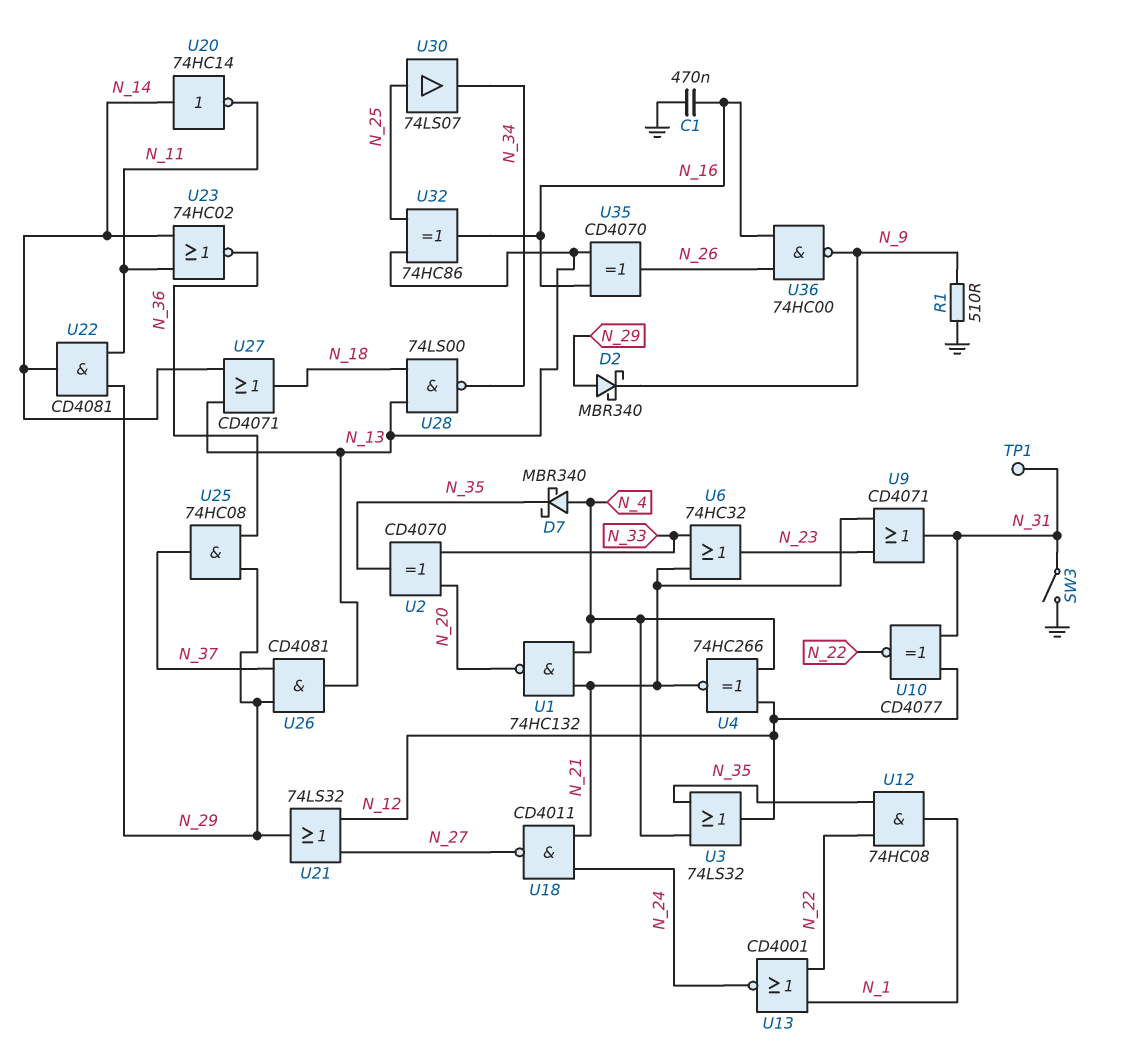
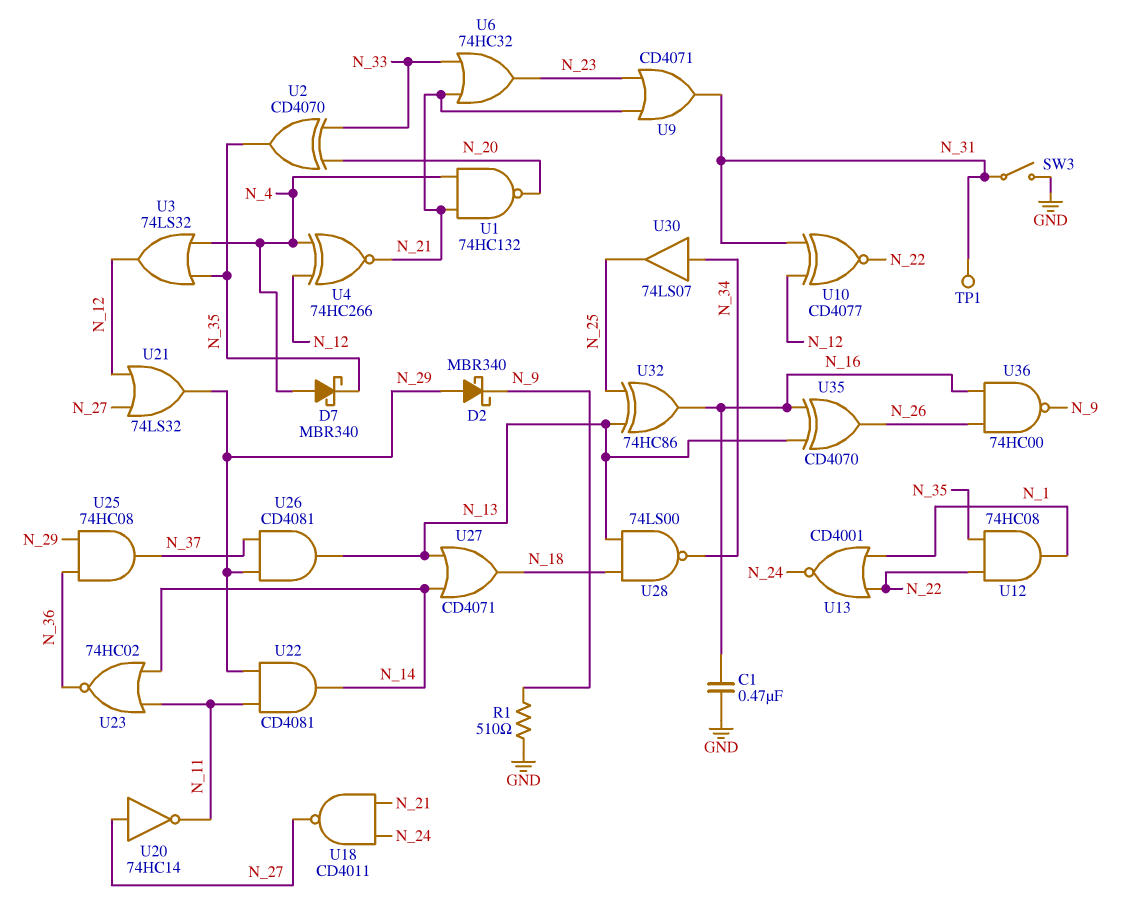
U20: NOT 74HC14 (in N_14, out N_11) -> NOT 74HC14 (in N_27, out N_11)
U30: buffer 74LS07 (in N_25, out N_34) -> buffer 74LS07 (in N_34, out N_25)

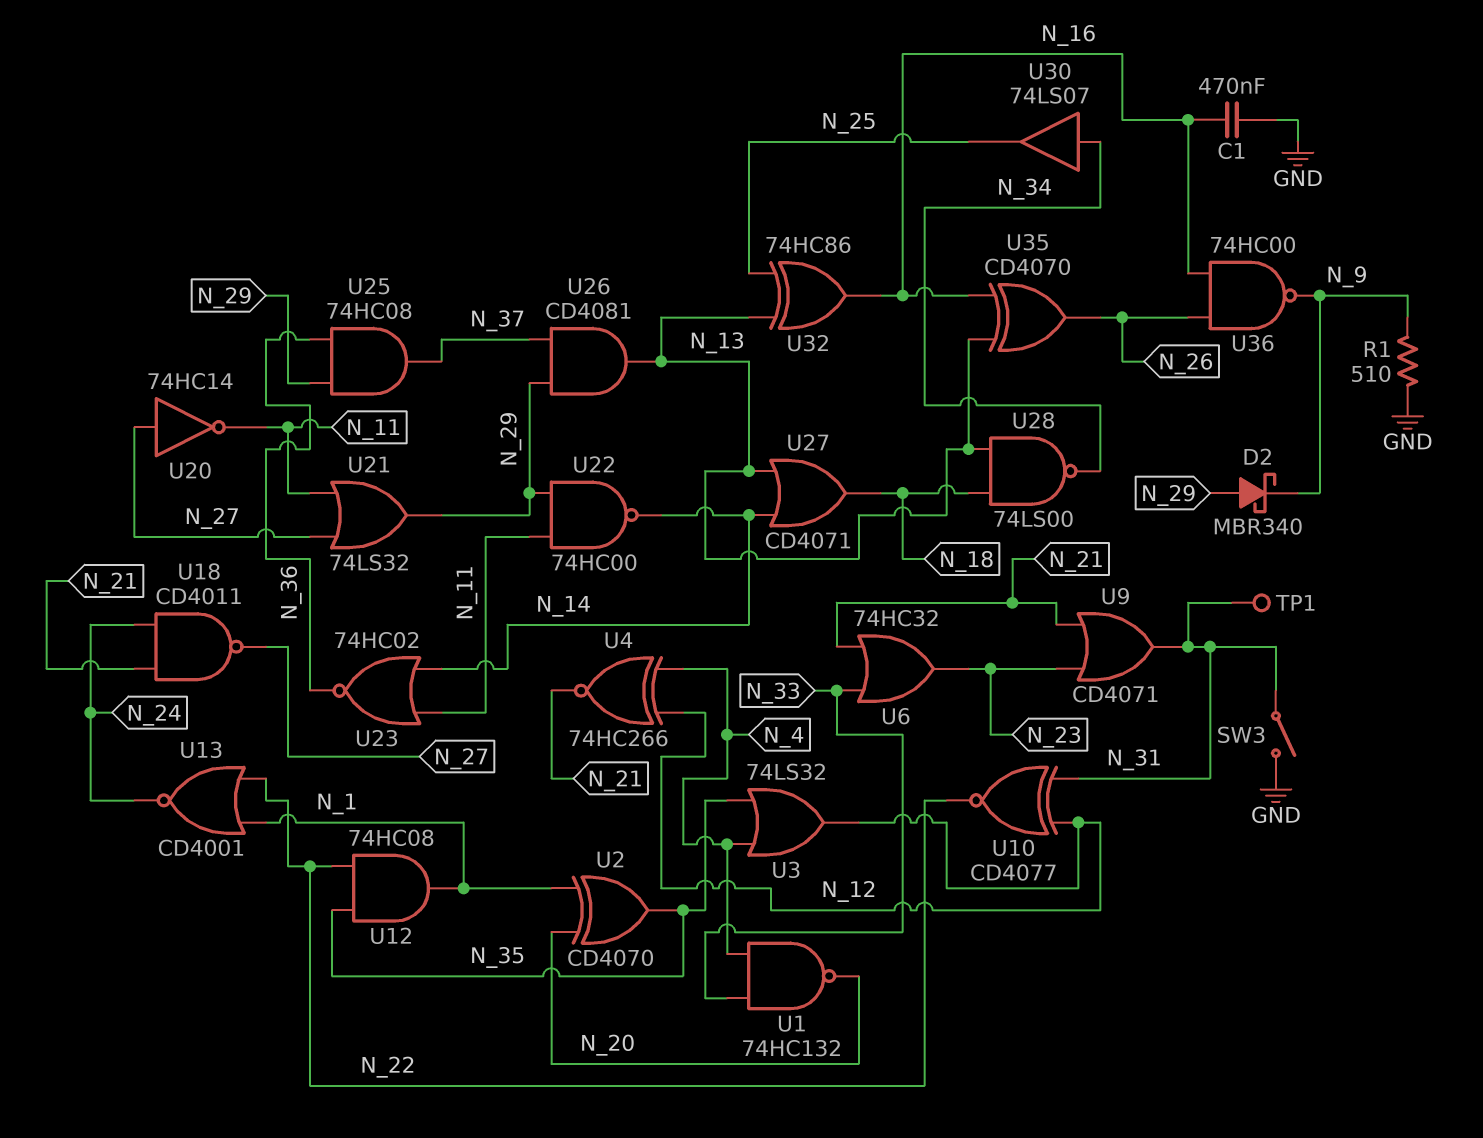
D7: schottky MBR340 (A N_4, K N_35) -> none
U1: NAND 74HC132 (in N_4, in N_21, out N_20) -> NAND 74HC132 (in N_4, in N_33, out N_20)
U2: XOR CD4070 (in N_20, in N_33, out N_35) -> XOR CD4070 (in N_1, in N_20, out N_35)
U21: OR 74LS32 (in N_12, in N_27, out N_29) -> OR 74LS32 (in N_11, in N_27, out N_29)
U22: AND CD4081 (in N_11, in N_29, out N_14) -> NAND 74HC00 (in N_11, in N_29, out N_14)

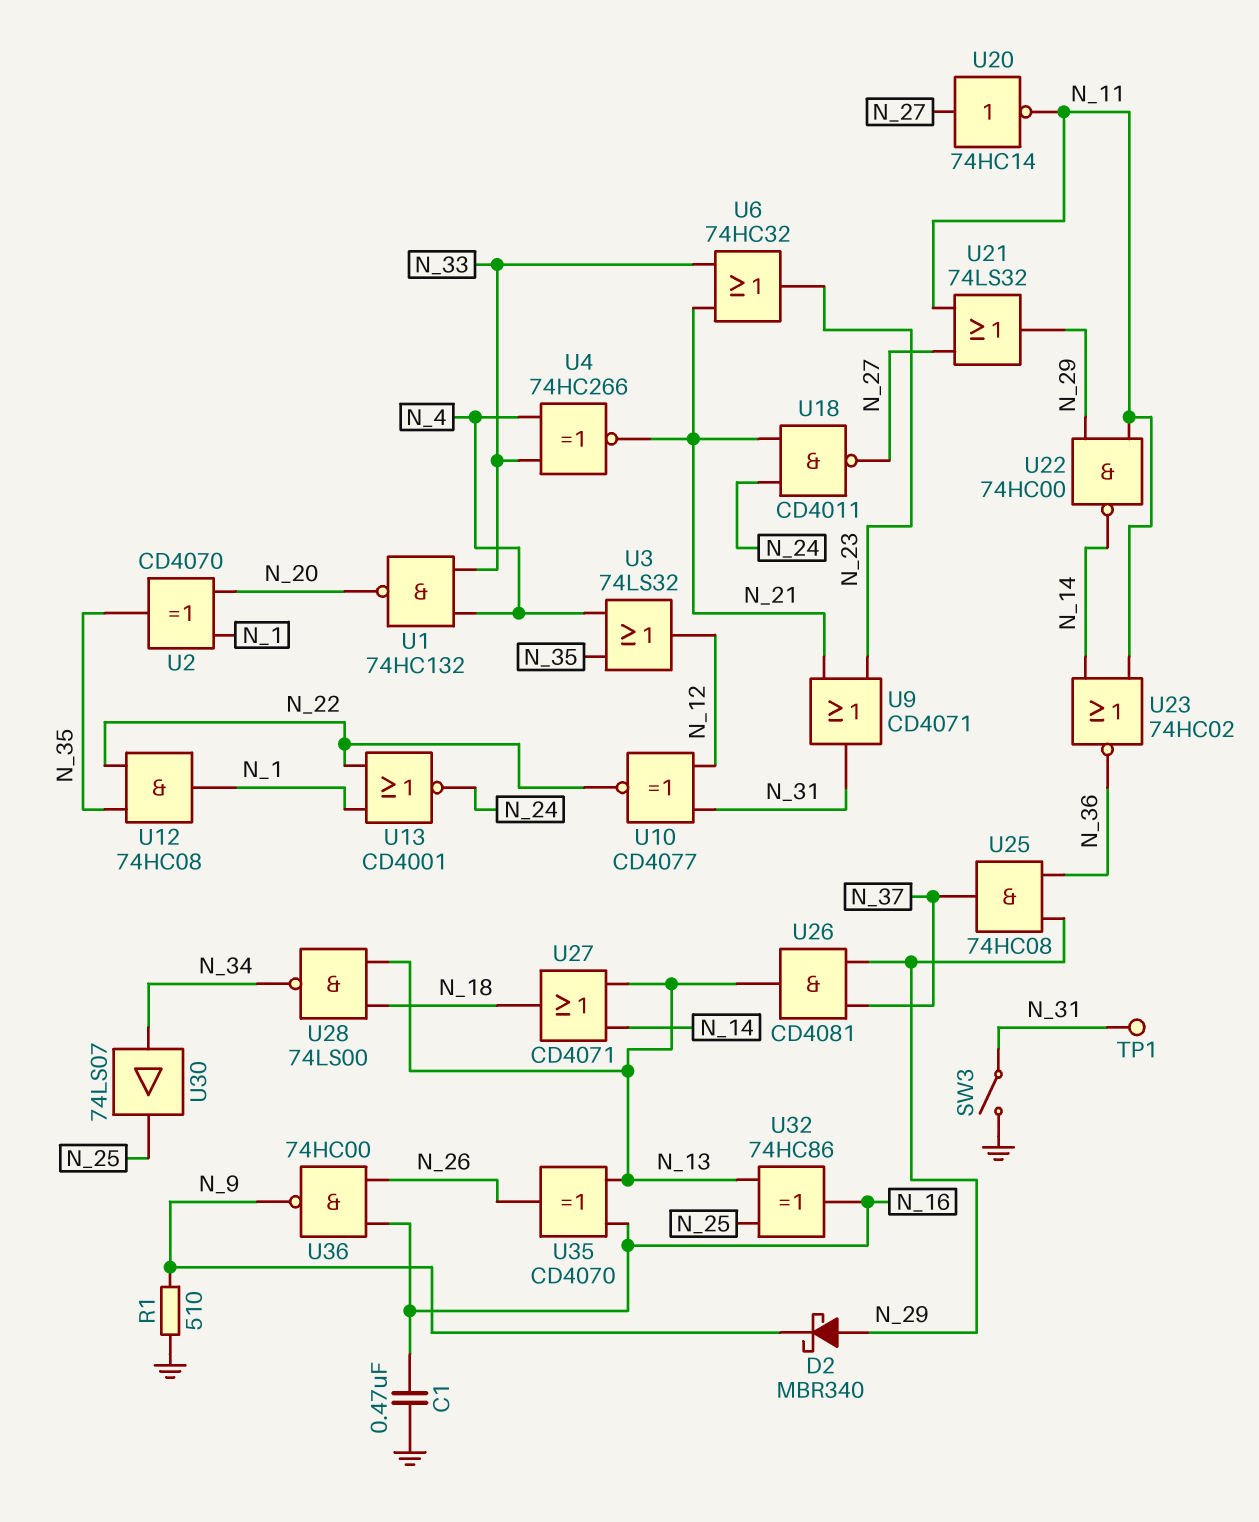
U4: XNOR 74HC266 (in N_4, in N_12, out N_21) -> XNOR 74HC266 (in N_4, in N_33, out N_21)

